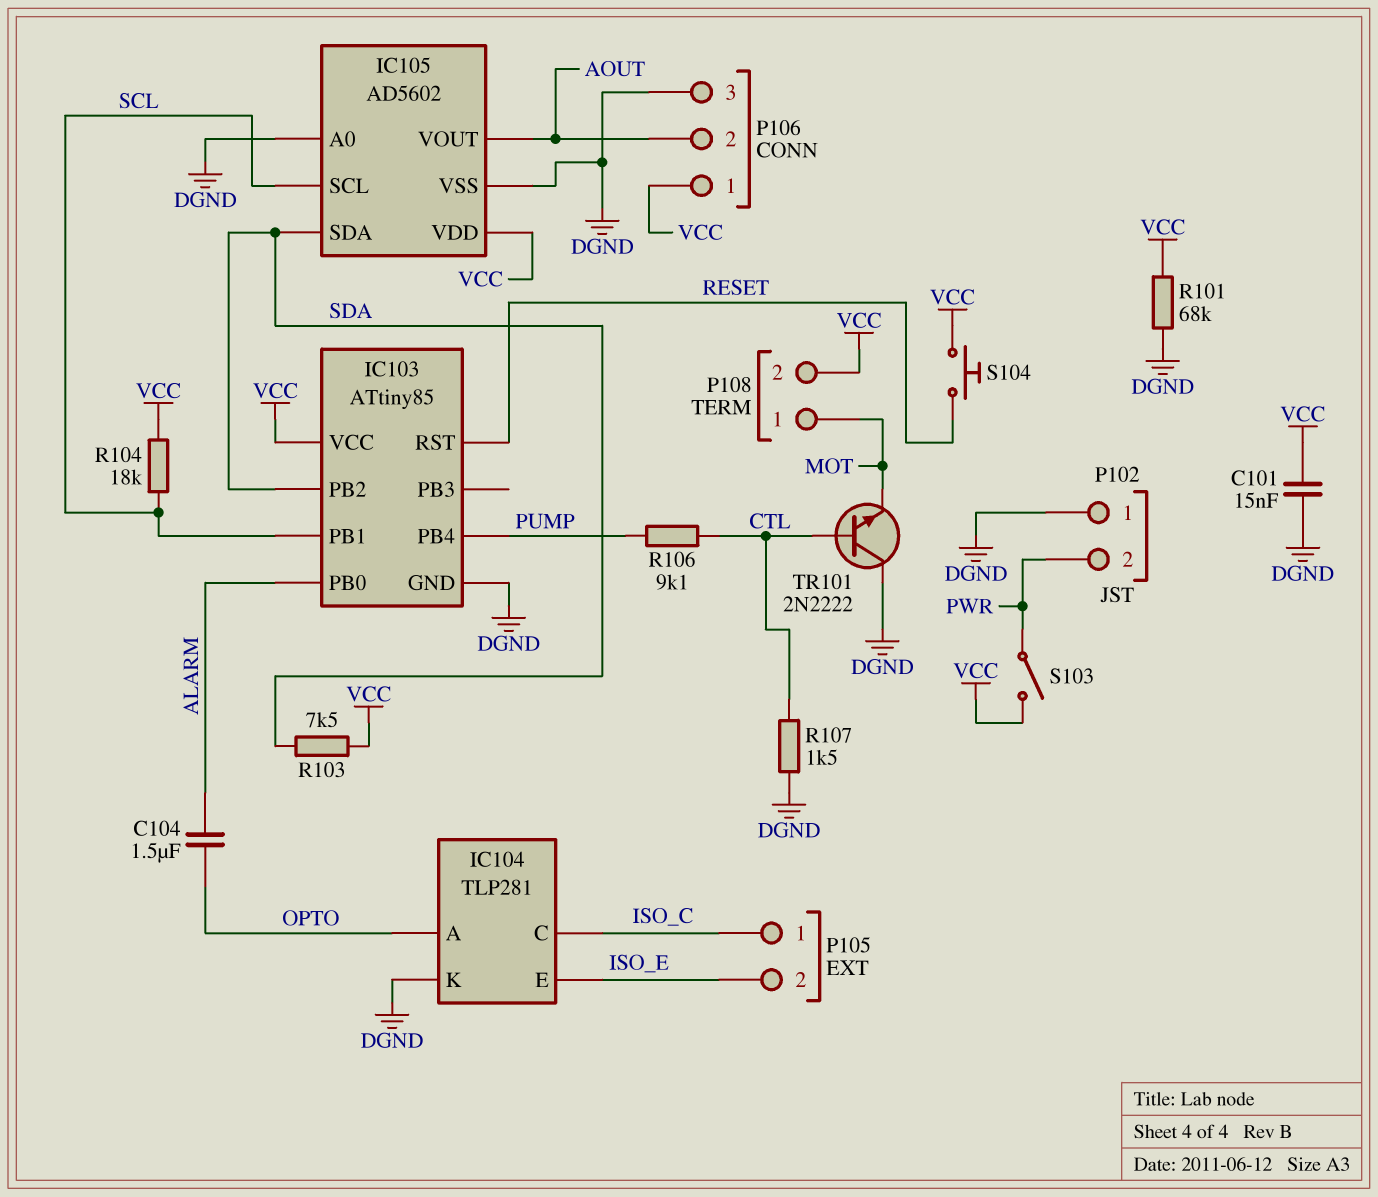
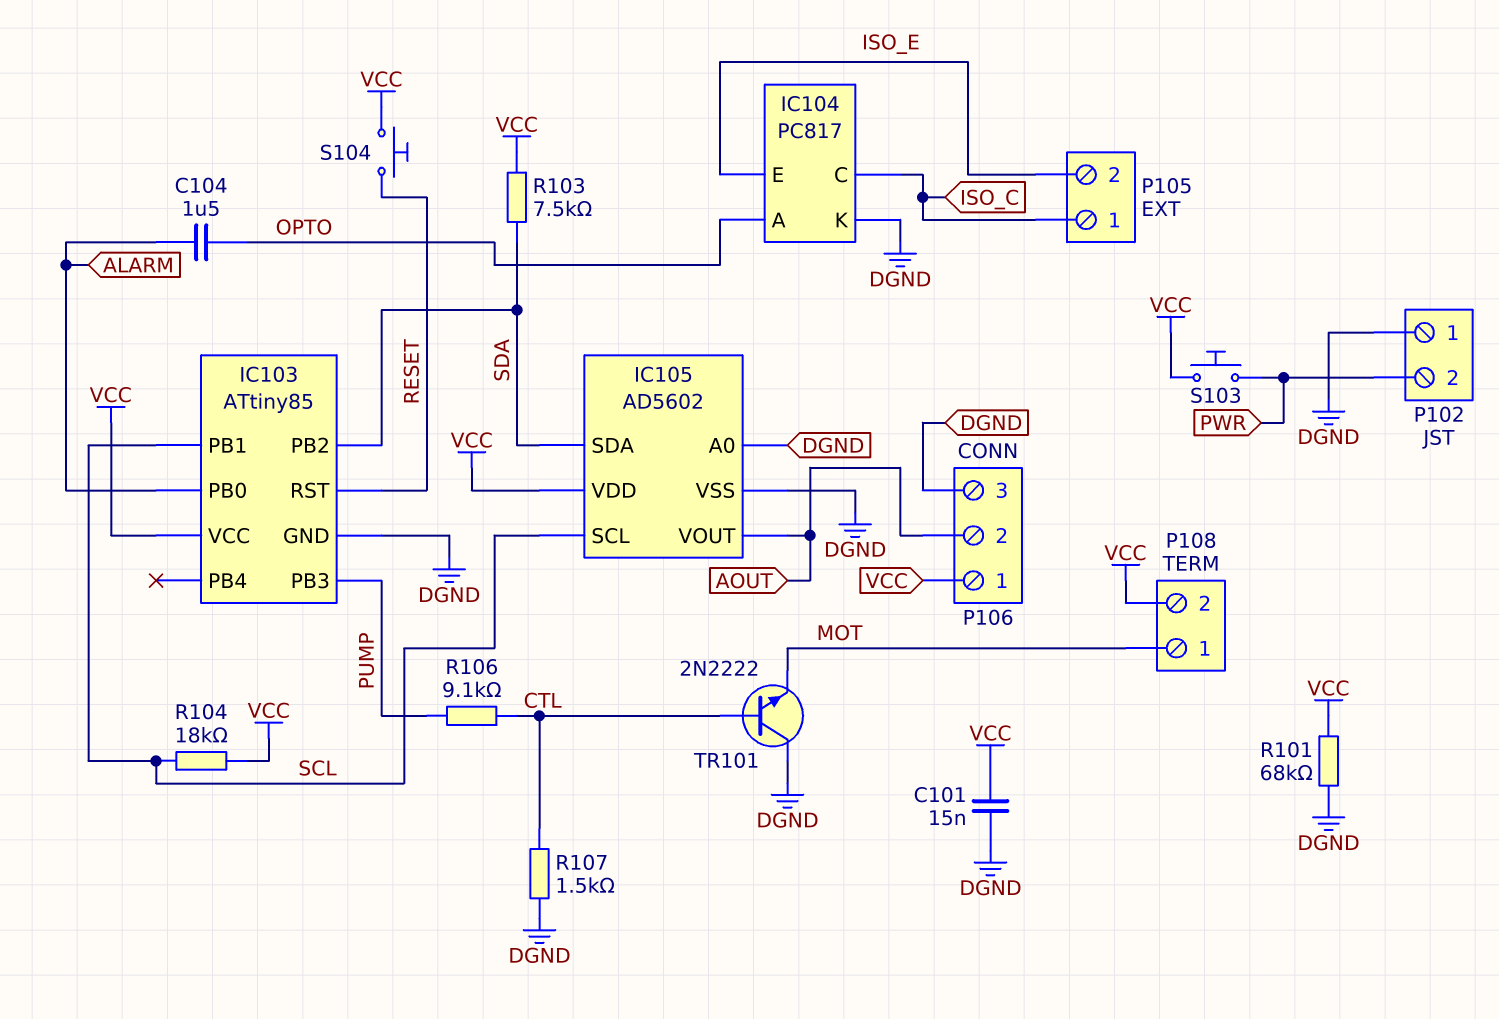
IC103 pin PB3: none -> PUMP
IC103 pin PB4: PUMP -> none
IC104: TLP281 -> PC817
S103: switch (PWR, VCC) -> button (PWR, VCC)

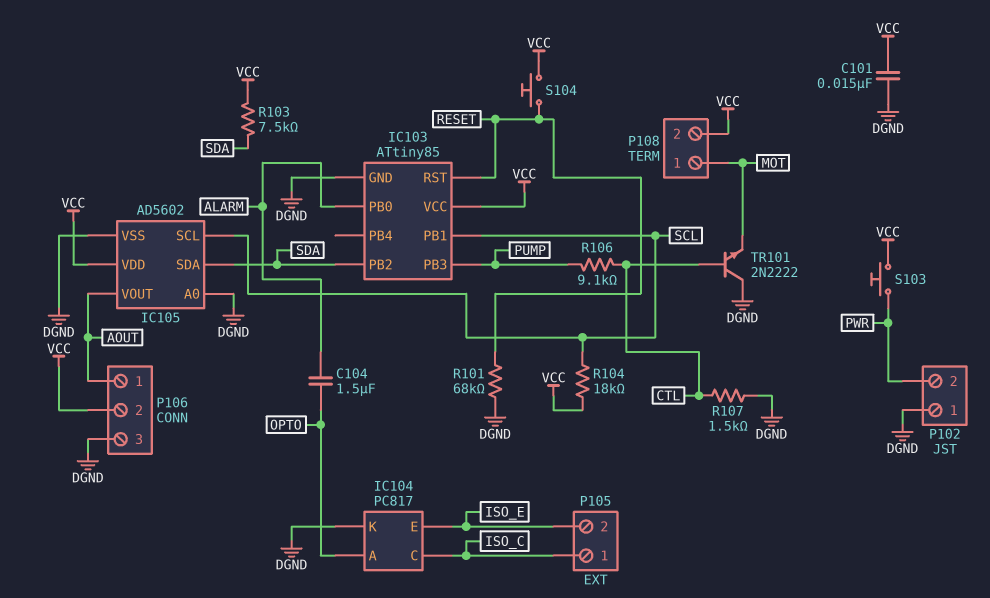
P106 pin 1: VCC -> AOUT
P106 pin 2: AOUT -> VCC
R101: 68k (DGND, VCC) -> 68k (DGND, RESET)

